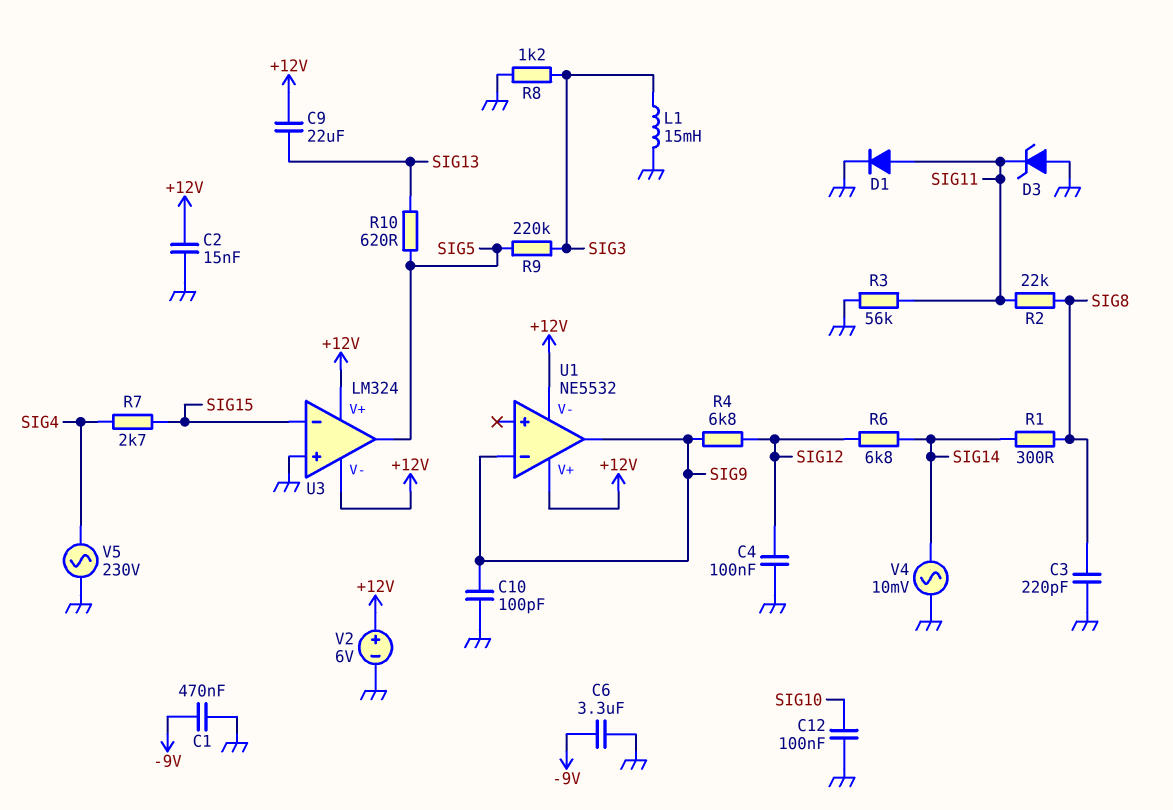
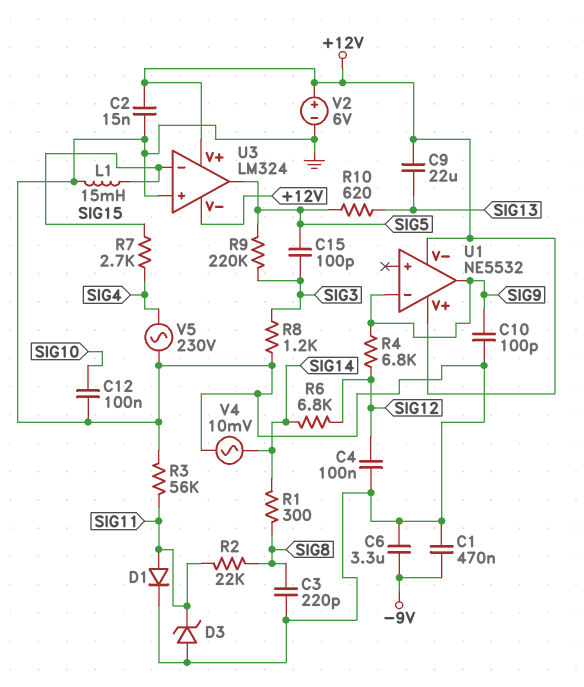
C15: none -> 100pF (SIG3, SIG5)
L1: 15mH (GND, SIG3) -> 15mH (GND, SIG15)

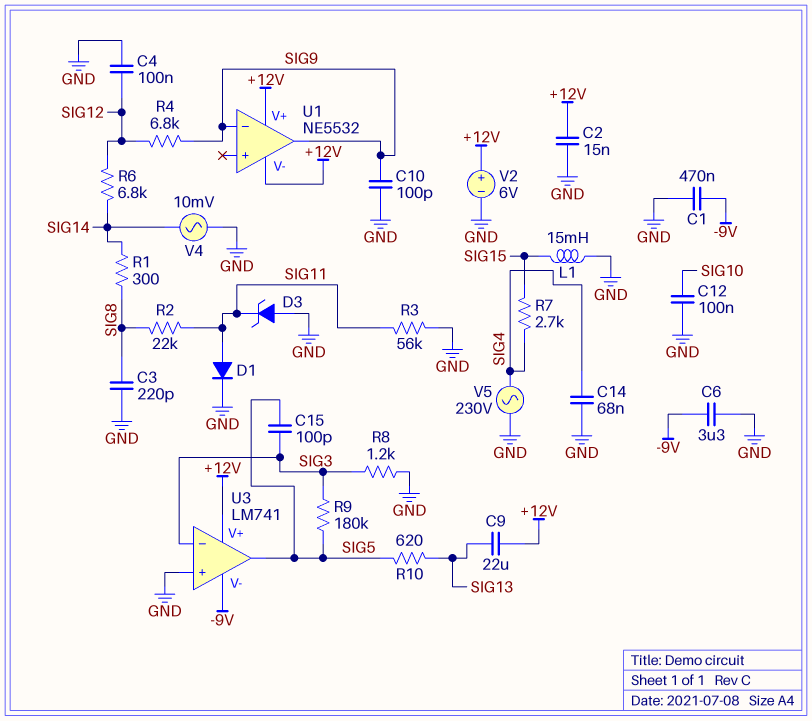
C14: none -> 68nF (GND, SIG4)
R9: 220k (SIG3, SIG5) -> 180k (SIG3, SIG5)
U3: LM324 -> LM741
U3 pin V-: +12V -> -9V
U3 pin in-: SIG15 -> SIG3

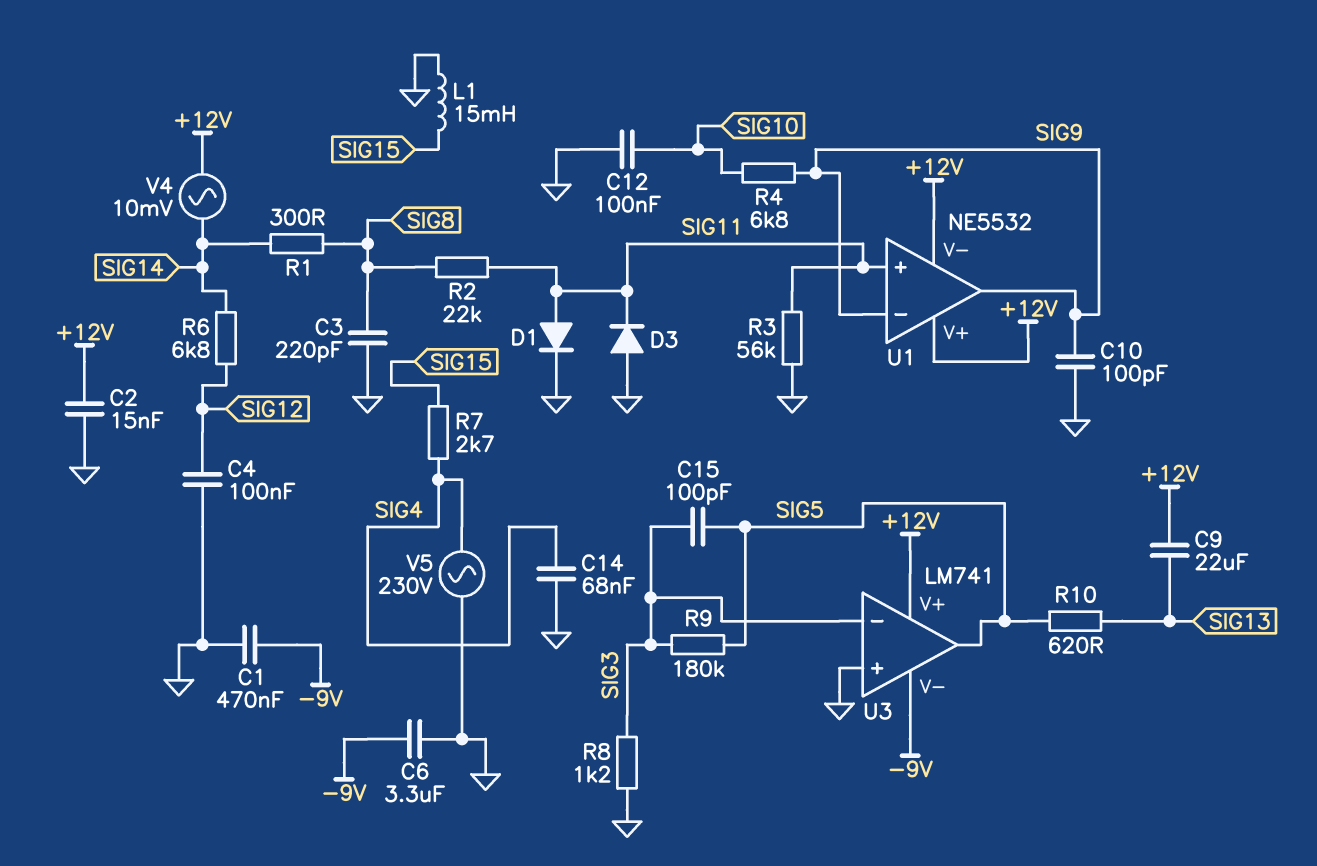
D3: zener (A GND, K SIG11) -> diode (A GND, K SIG11)
R4: 6.8k (SIG9, SIG12) -> 6.8k (SIG9, SIG10)
U1 pin in+: none -> SIG11
V2: 6V (plus +12V, minus GND) -> none
V4: AC 10mV (GND, SIG14) -> AC 10mV (+12V, SIG14)

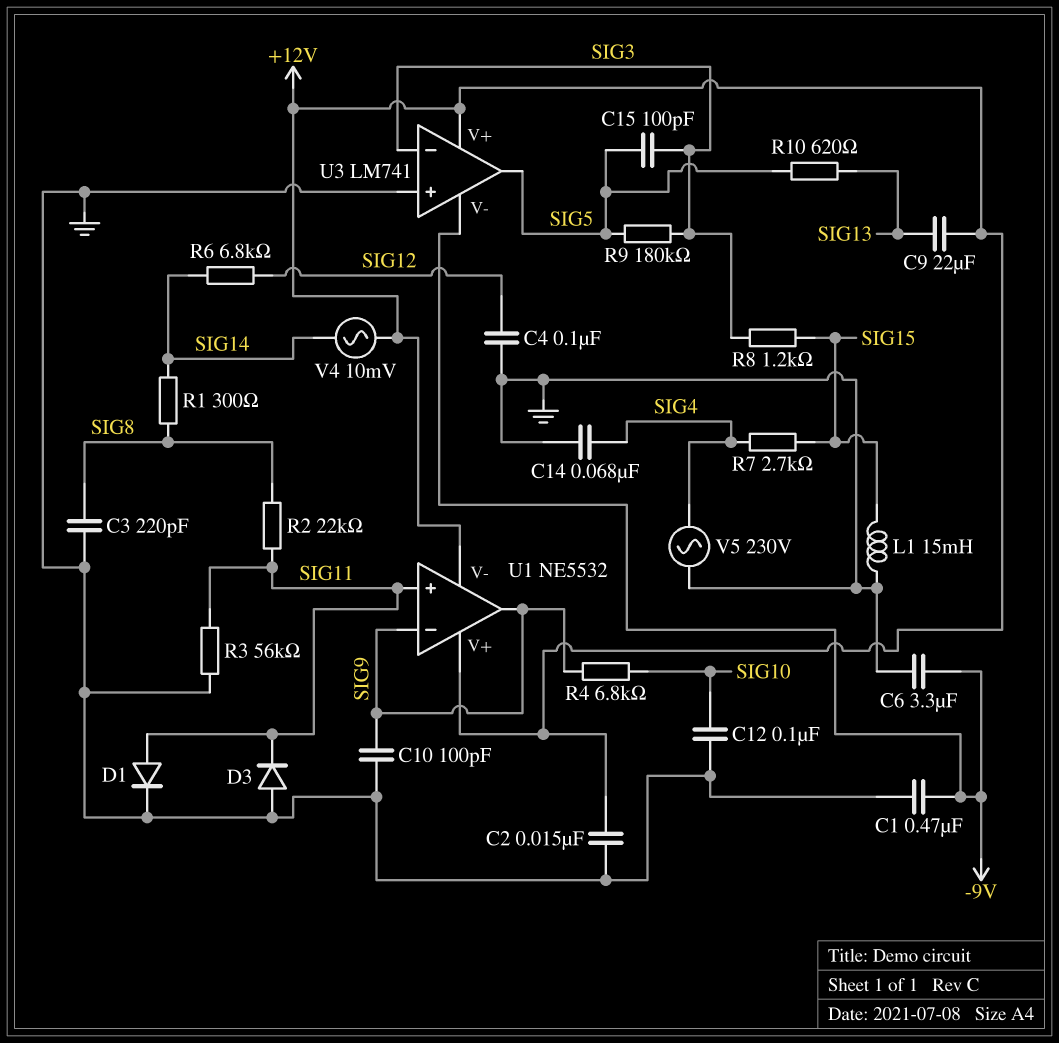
R8: 1.2k (GND, SIG3) -> 1.2k (SIG3, SIG15)

